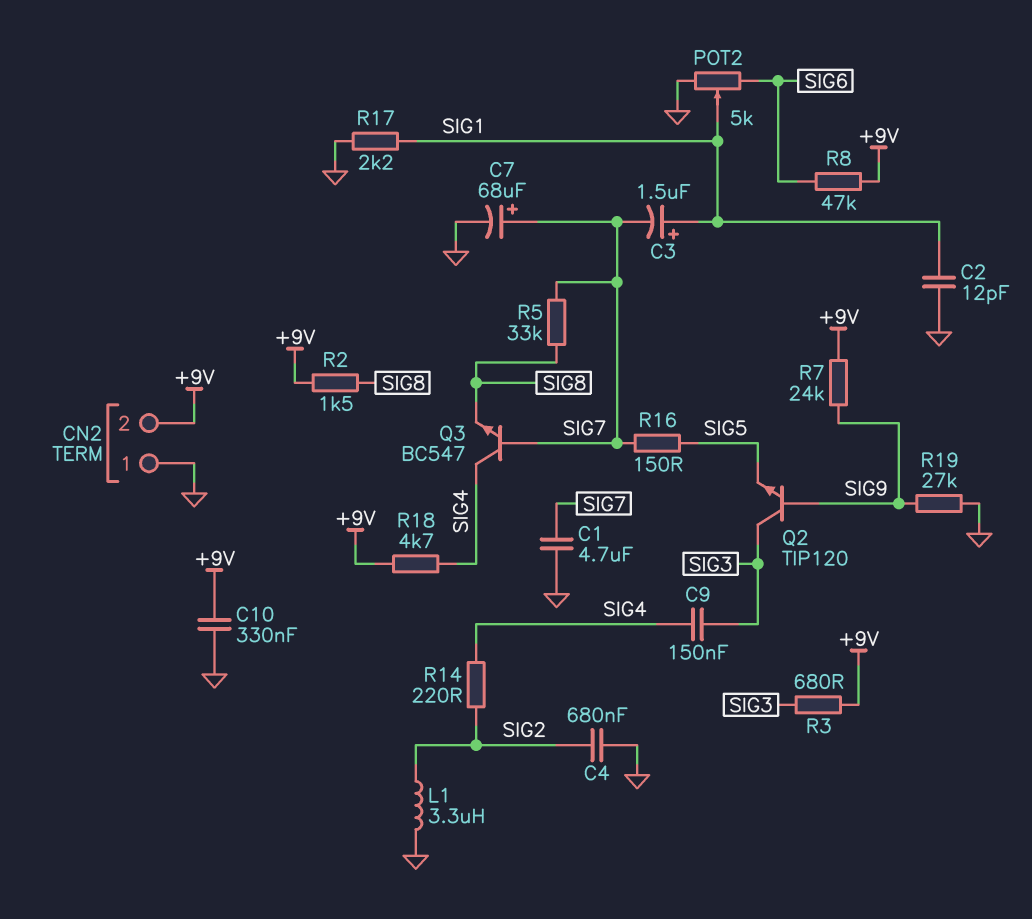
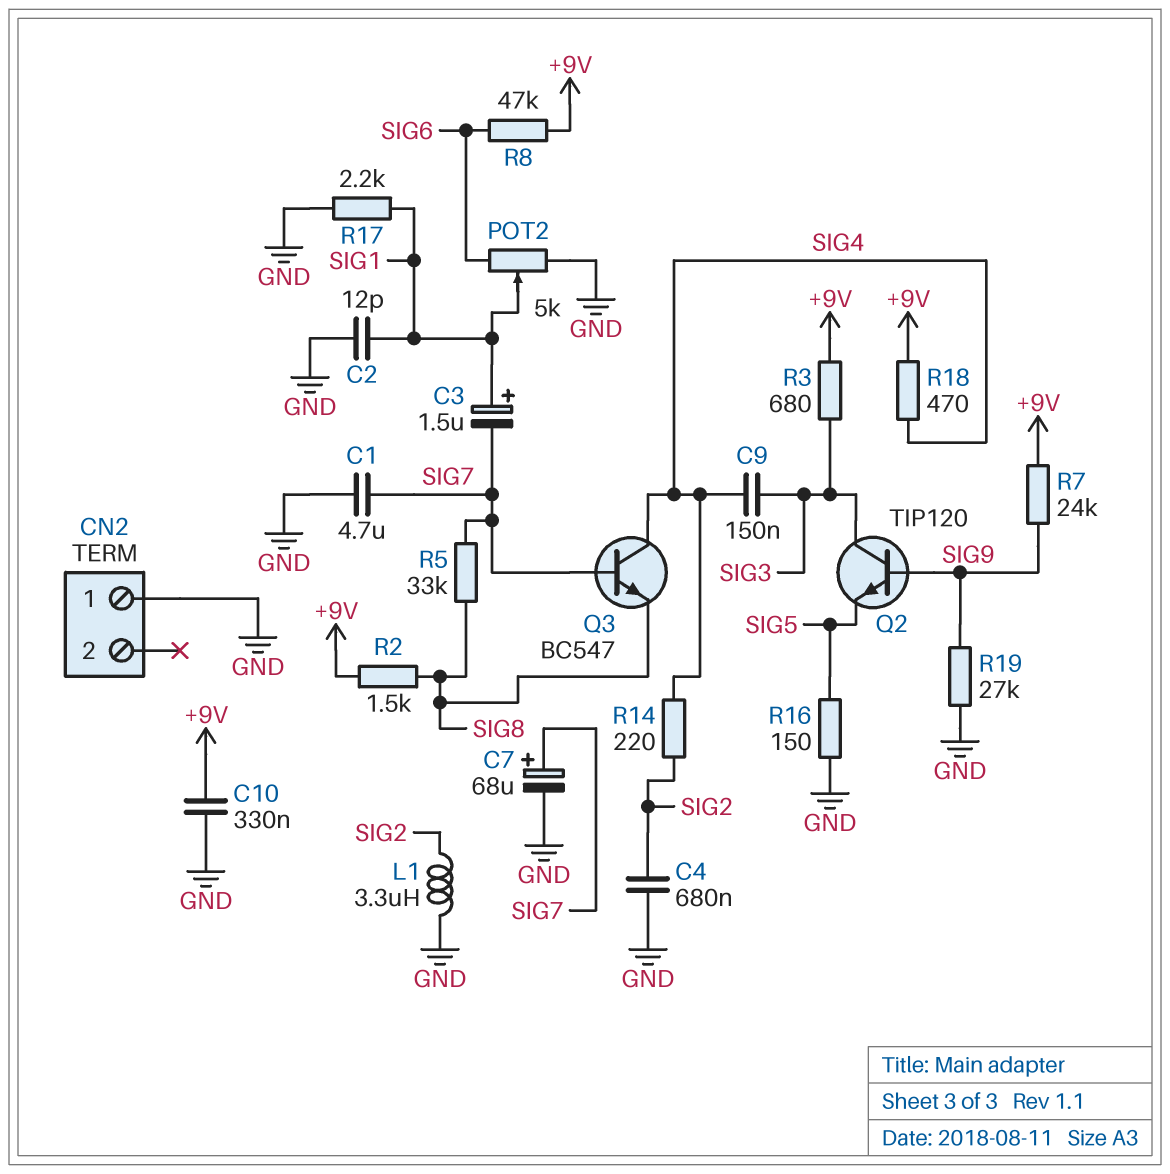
CN2 pin 2: +9V -> none
R16: 150 (SIG5, SIG7) -> 150 (GND, SIG5)
R18: 4.7k (+9V, SIG4) -> 470 (+9V, SIG4)

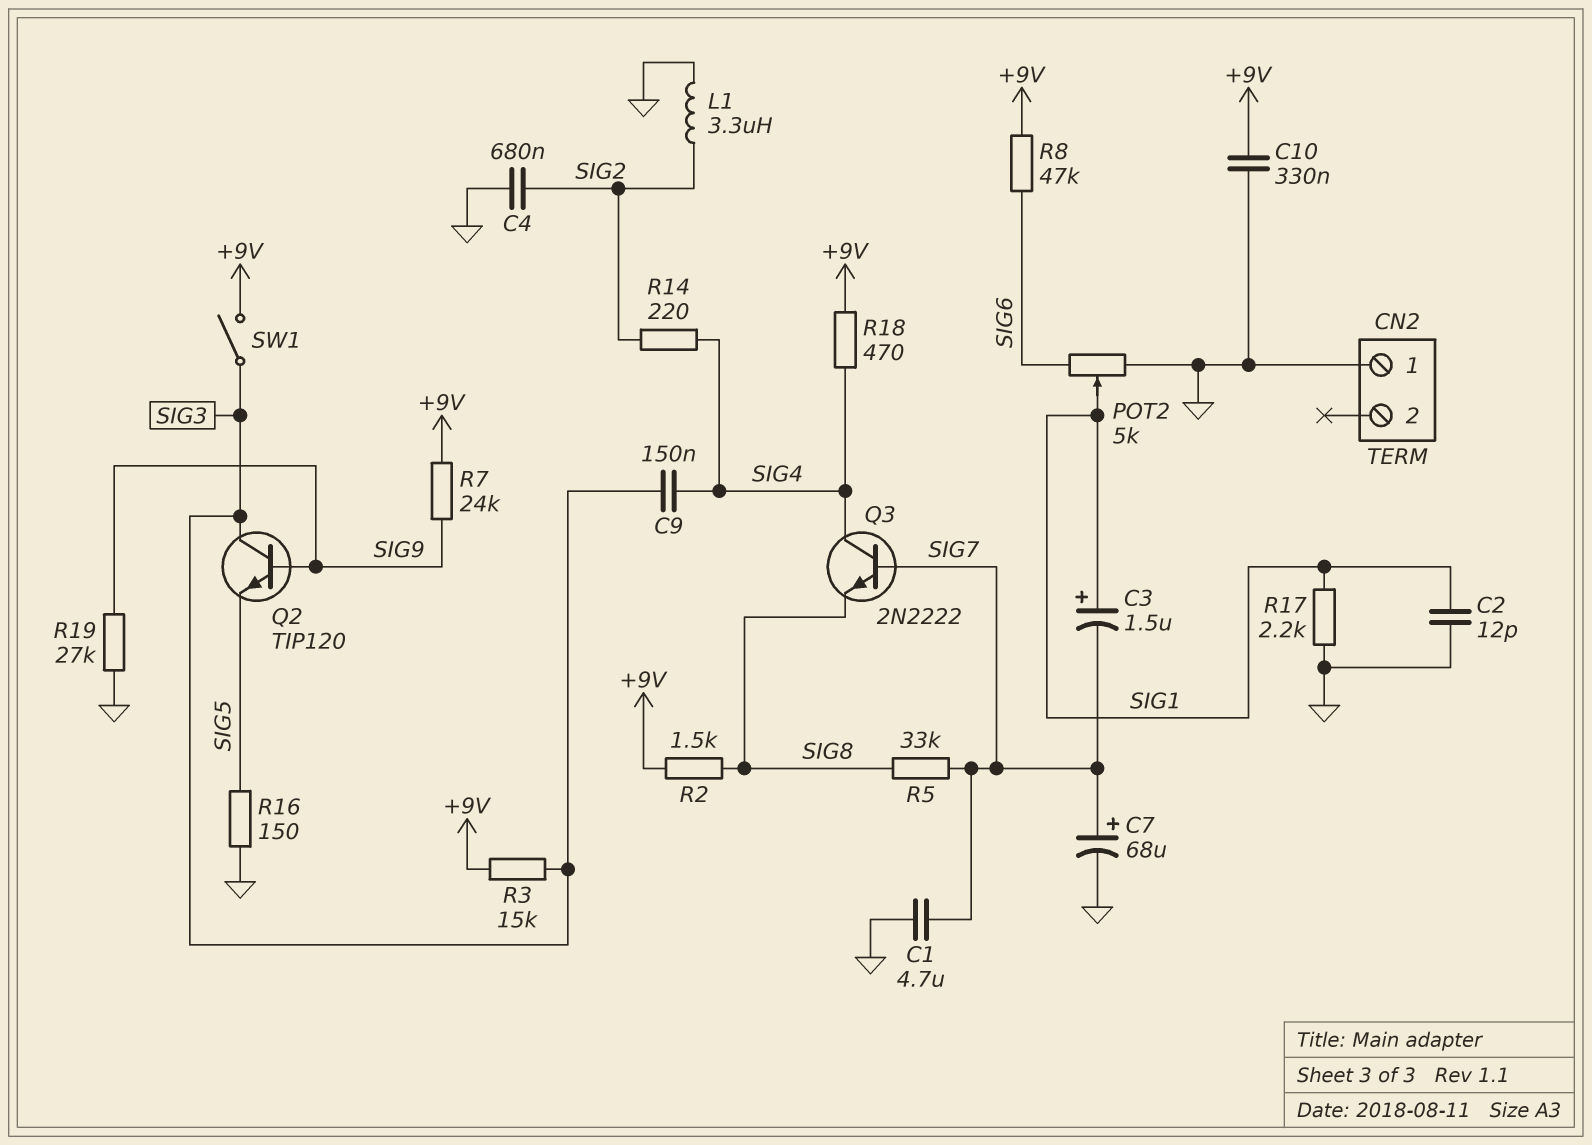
Q3: NPN BC547 (B SIG7, C SIG4, E SIG8) -> NPN 2N2222 (B SIG7, C SIG4, E SIG8)
R3: 680 (+9V, SIG3) -> 15k (+9V, SIG3)
SW1: none -> switch (+9V, SIG3)

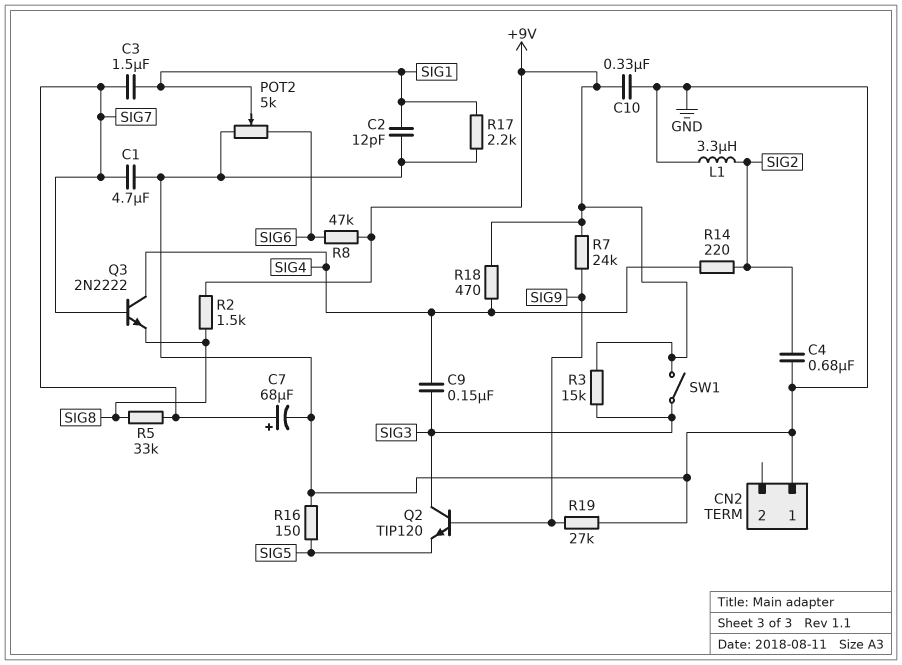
C3: 1.5uF (plus SIG1, minus SIG7) -> 1.5uF (SIG1, SIG7)

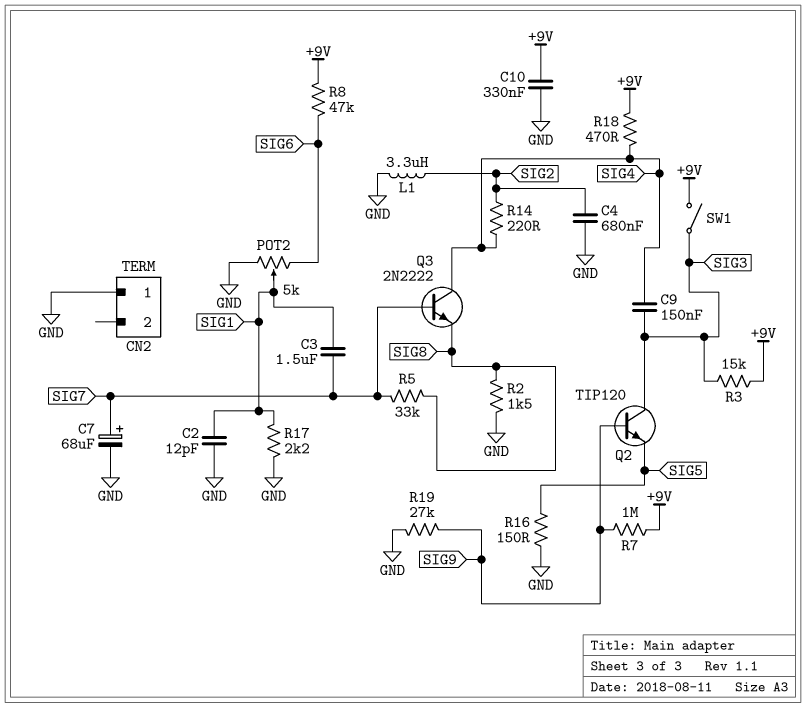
C1: 4.7uF (GND, SIG7) -> none
R2: 1.5k (+9V, SIG8) -> 1.5k (GND, SIG8)
R7: 24k (+9V, SIG9) -> 1M (+9V, SIG9)

